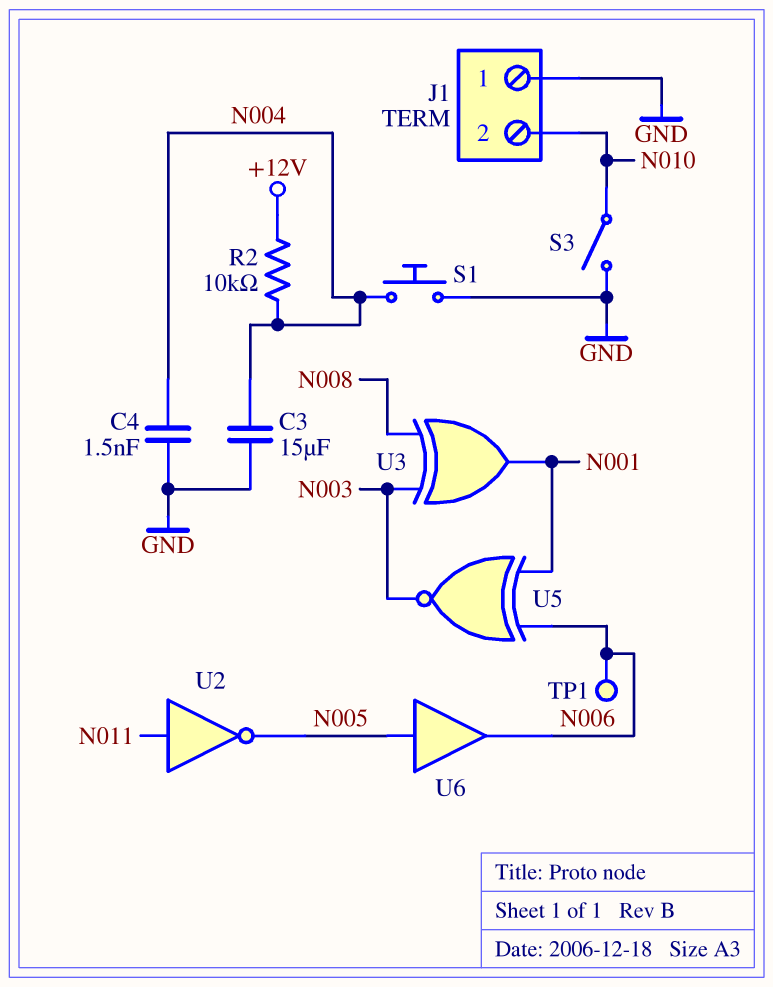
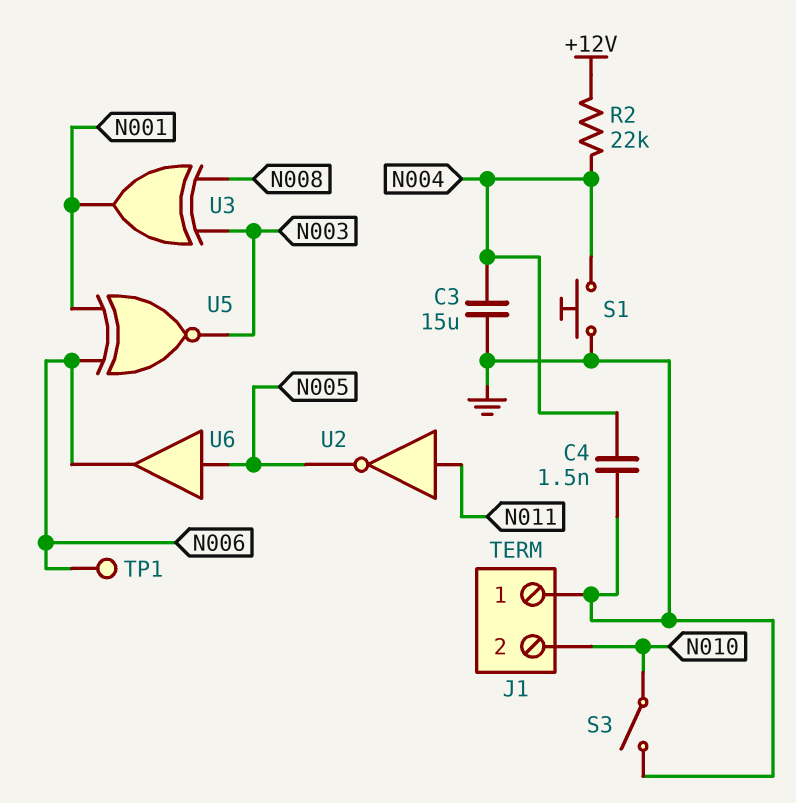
R2: 10k (+12V, N004) -> 22k (+12V, N004)

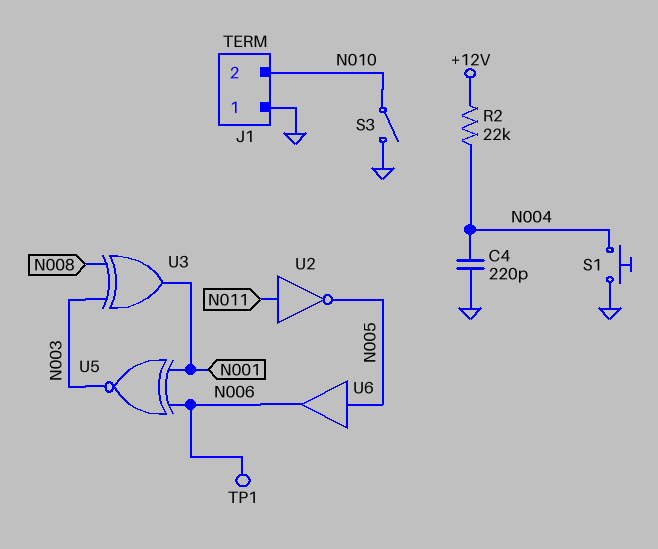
C3: 15uF (GND, N004) -> none
C4: 1.5nF (GND, N004) -> 220pF (GND, N004)

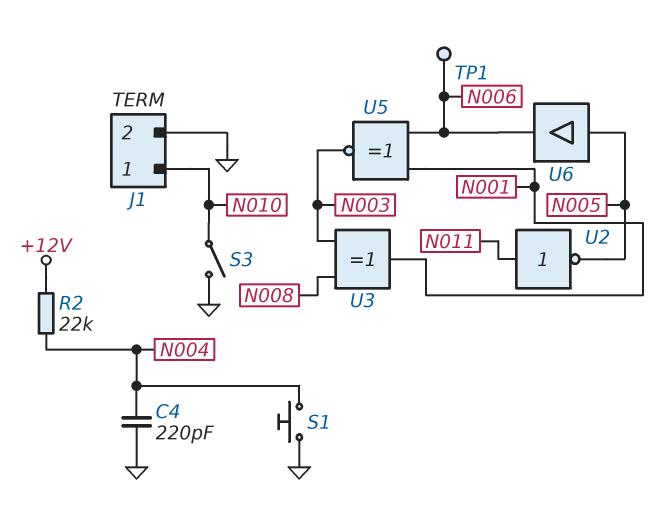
J1 pin 1: GND -> N010
J1 pin 2: N010 -> GND

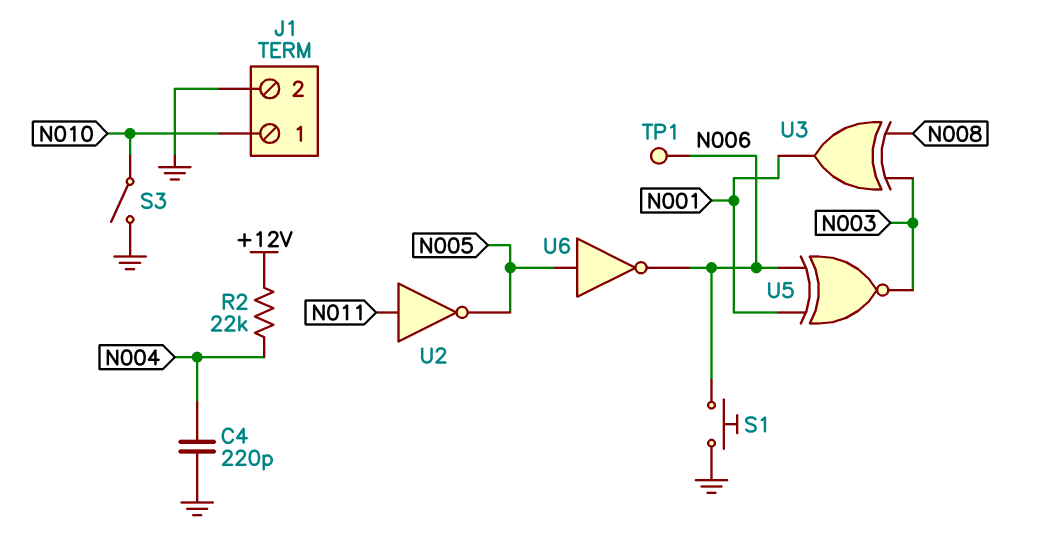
S1: button (GND, N004) -> button (GND, N006)
U6: buffer (in N005, out N006) -> NOT (in N005, out N006)

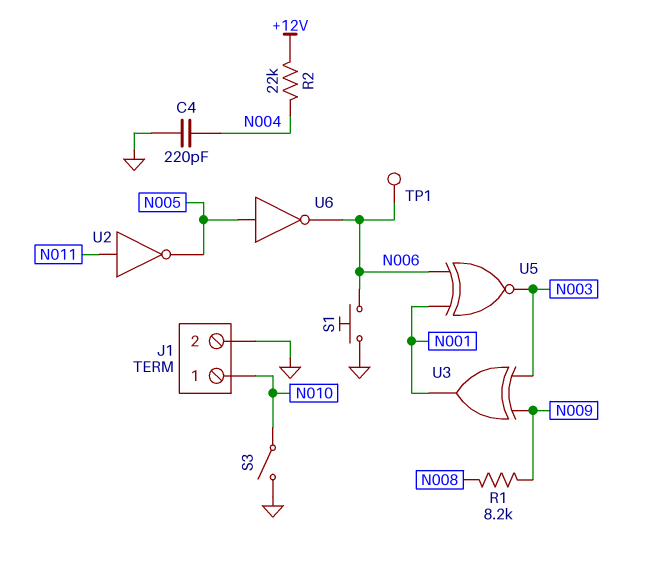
R1: none -> 8.2k (N008, N009)
U3: XOR (in N003, in N008, out N001) -> XOR (in N003, in N009, out N001)

